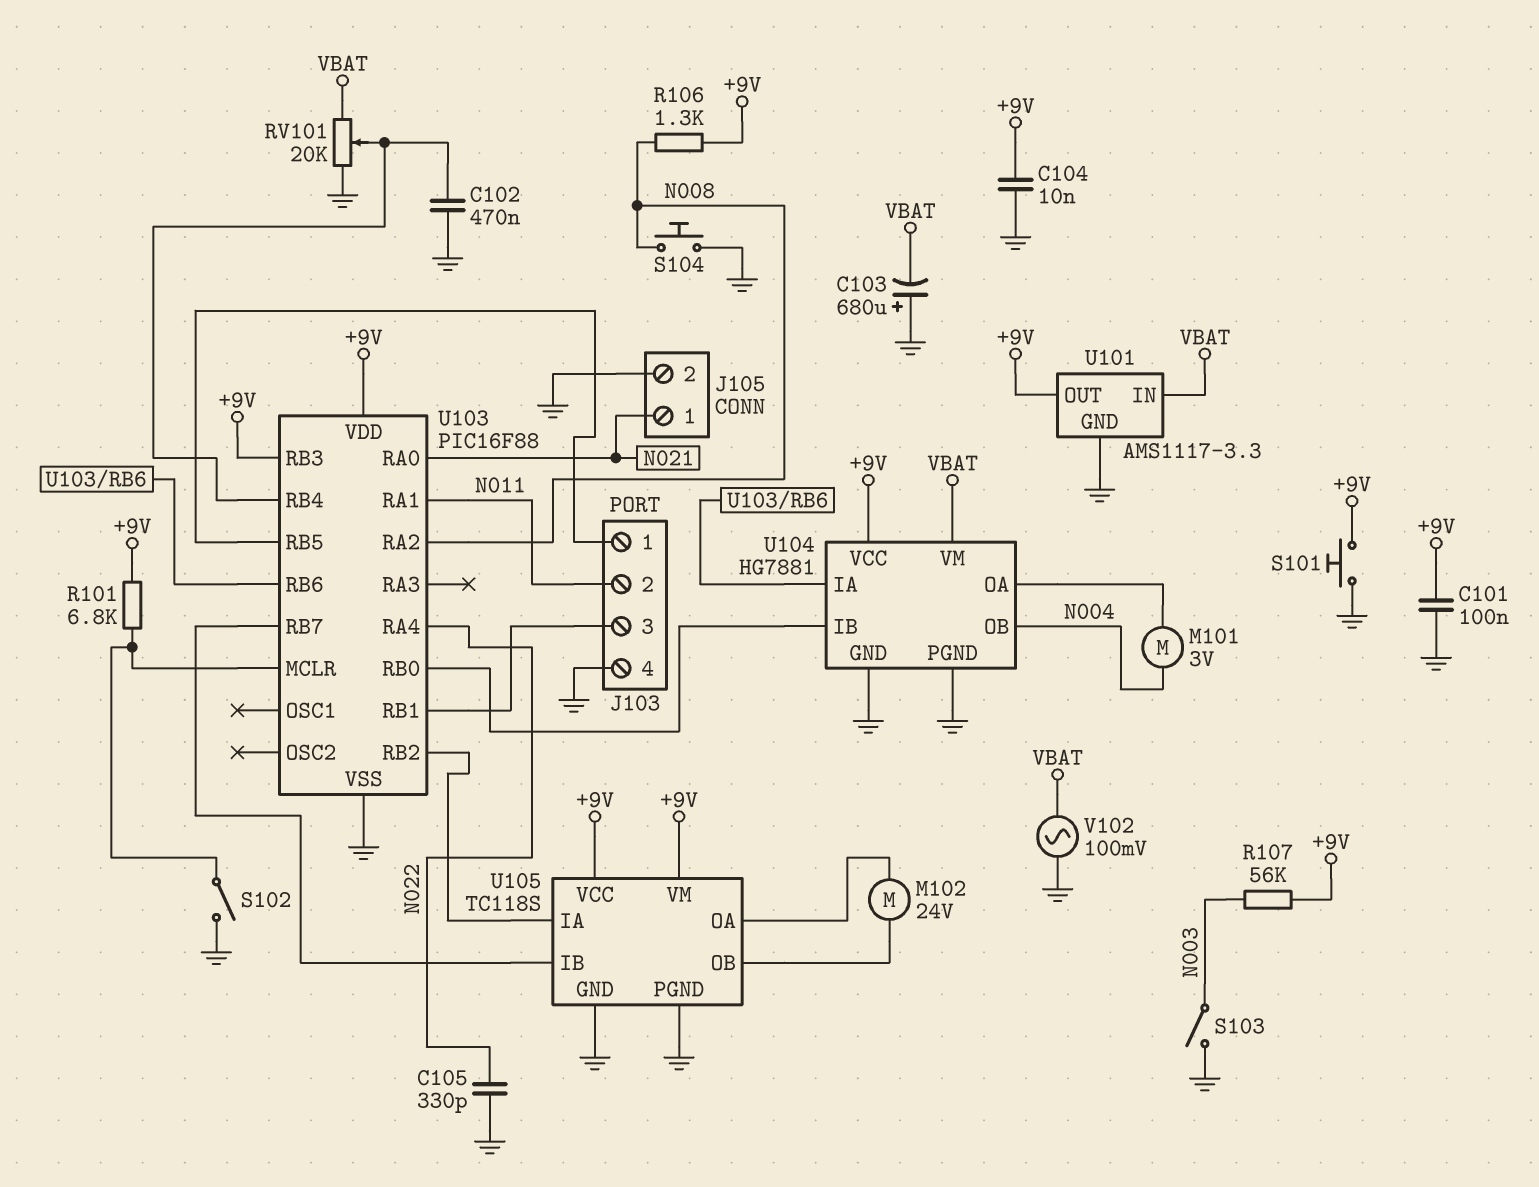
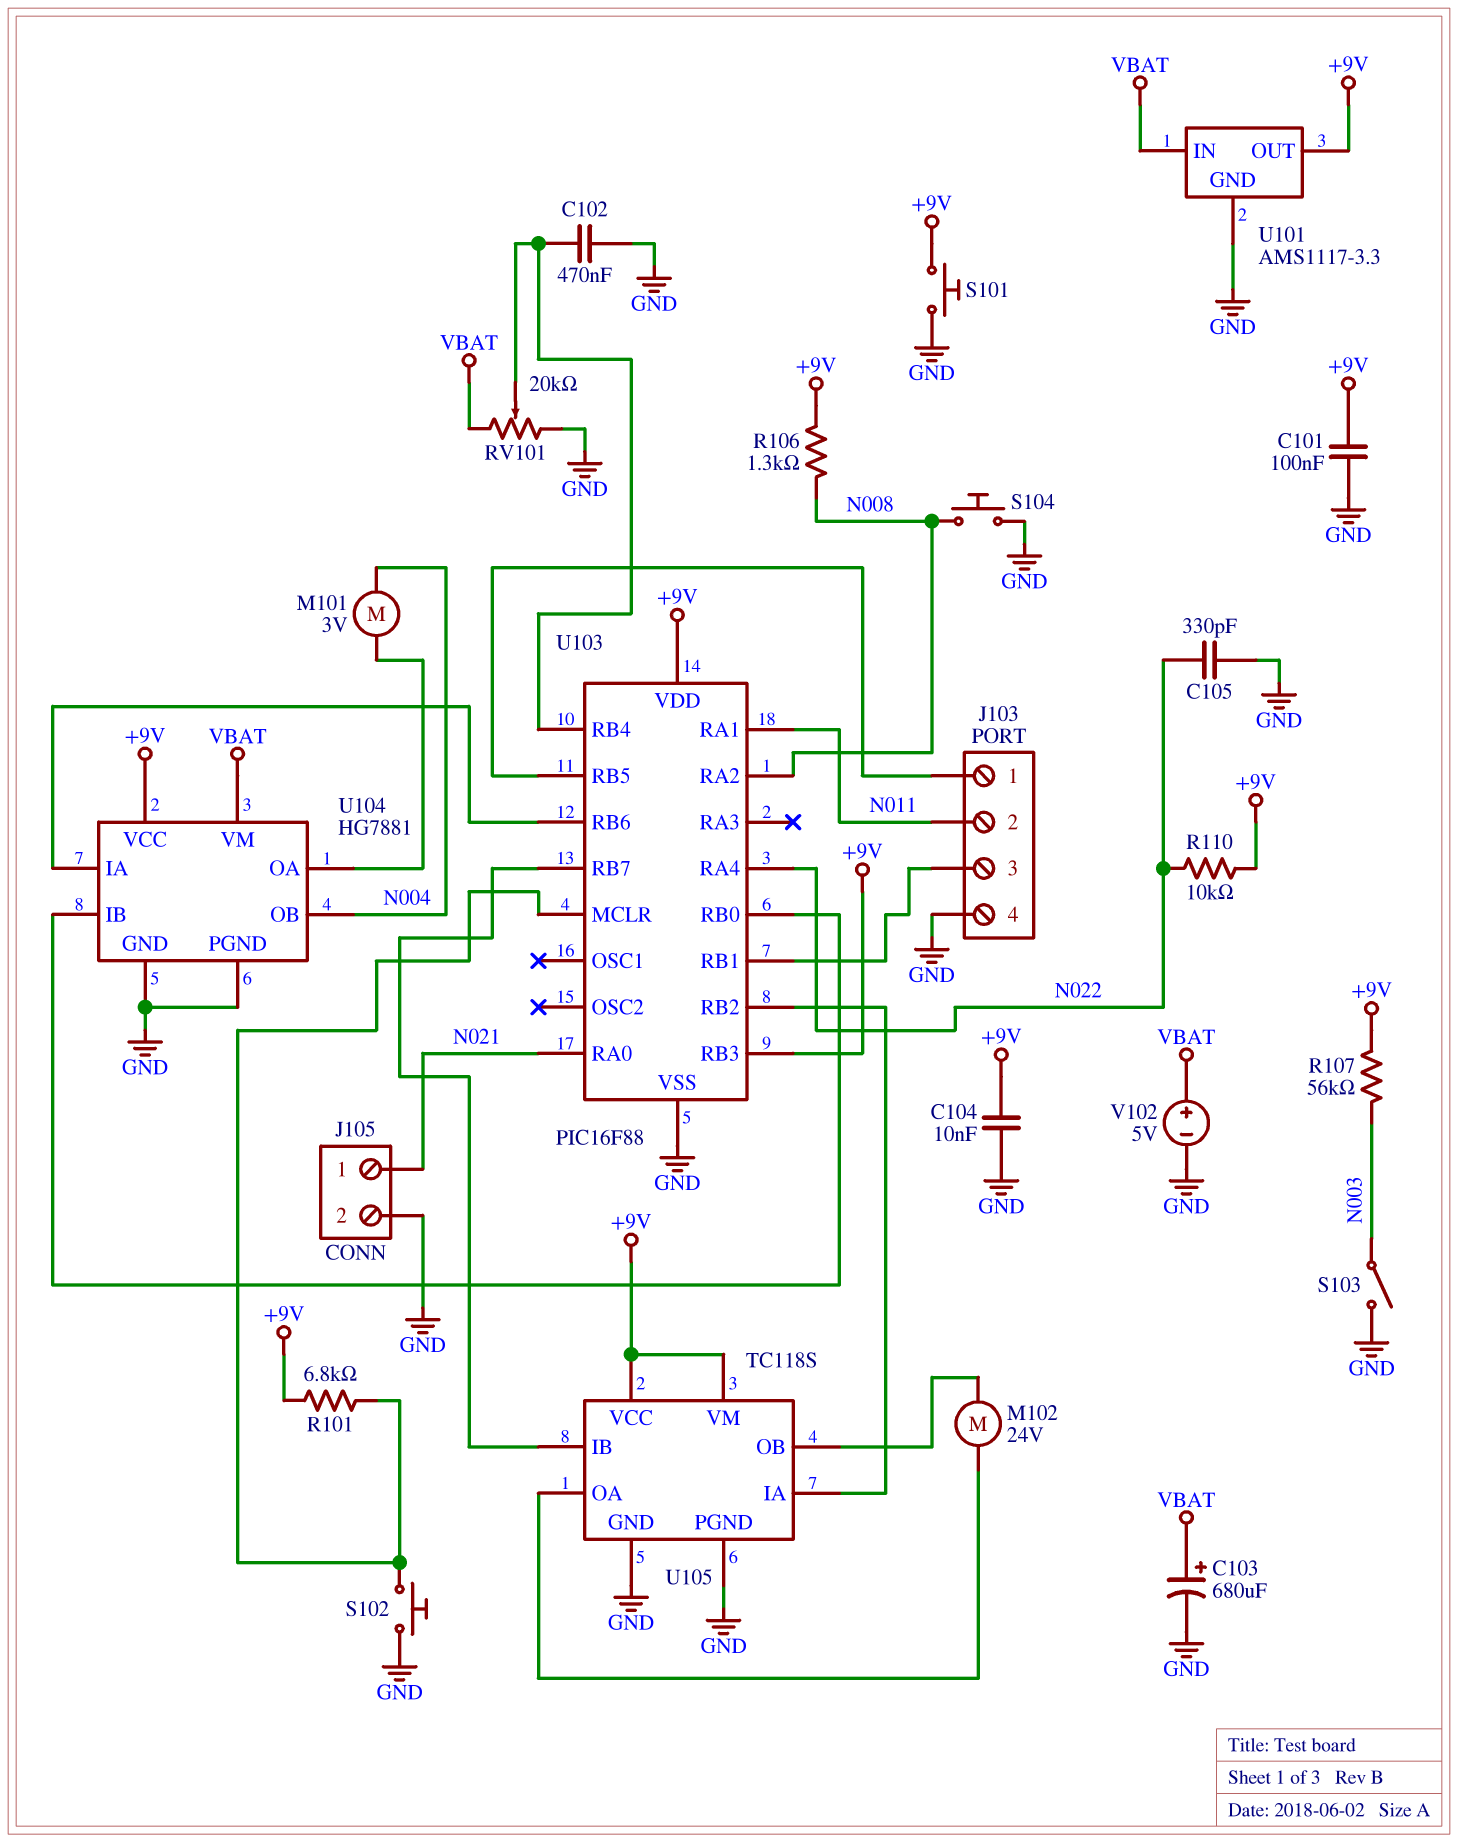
C103: 680uF (plus GND, minus VBAT) -> 680uF (plus VBAT, minus GND)
R110: none -> 10k (+9V, N022)
S102: switch (GND, U103/MCLR) -> button (GND, U103/MCLR)
V102: AC 100mV (GND, VBAT) -> 5V (plus VBAT, minus GND)

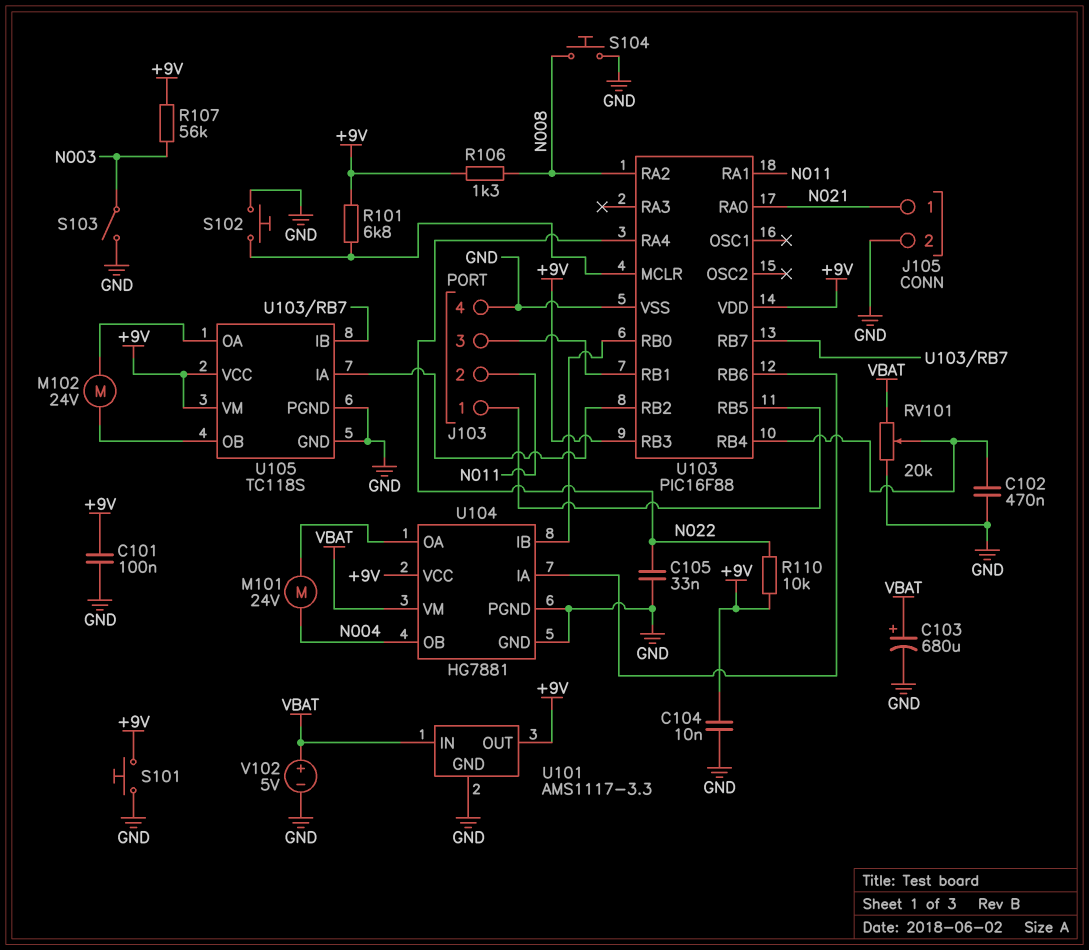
C105: 330pF (GND, N022) -> 33nF (GND, N022)
M101: motor 3V (N004, U104/OA) -> motor 24V (N004, U104/OA)

